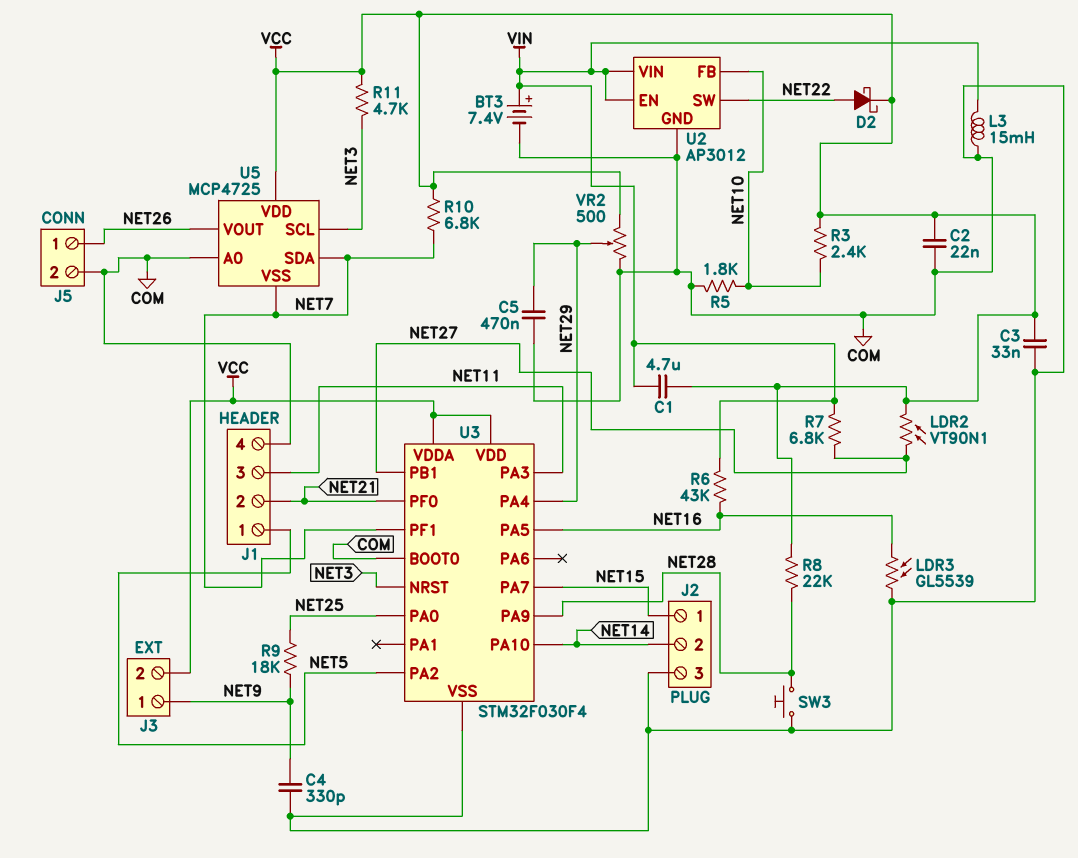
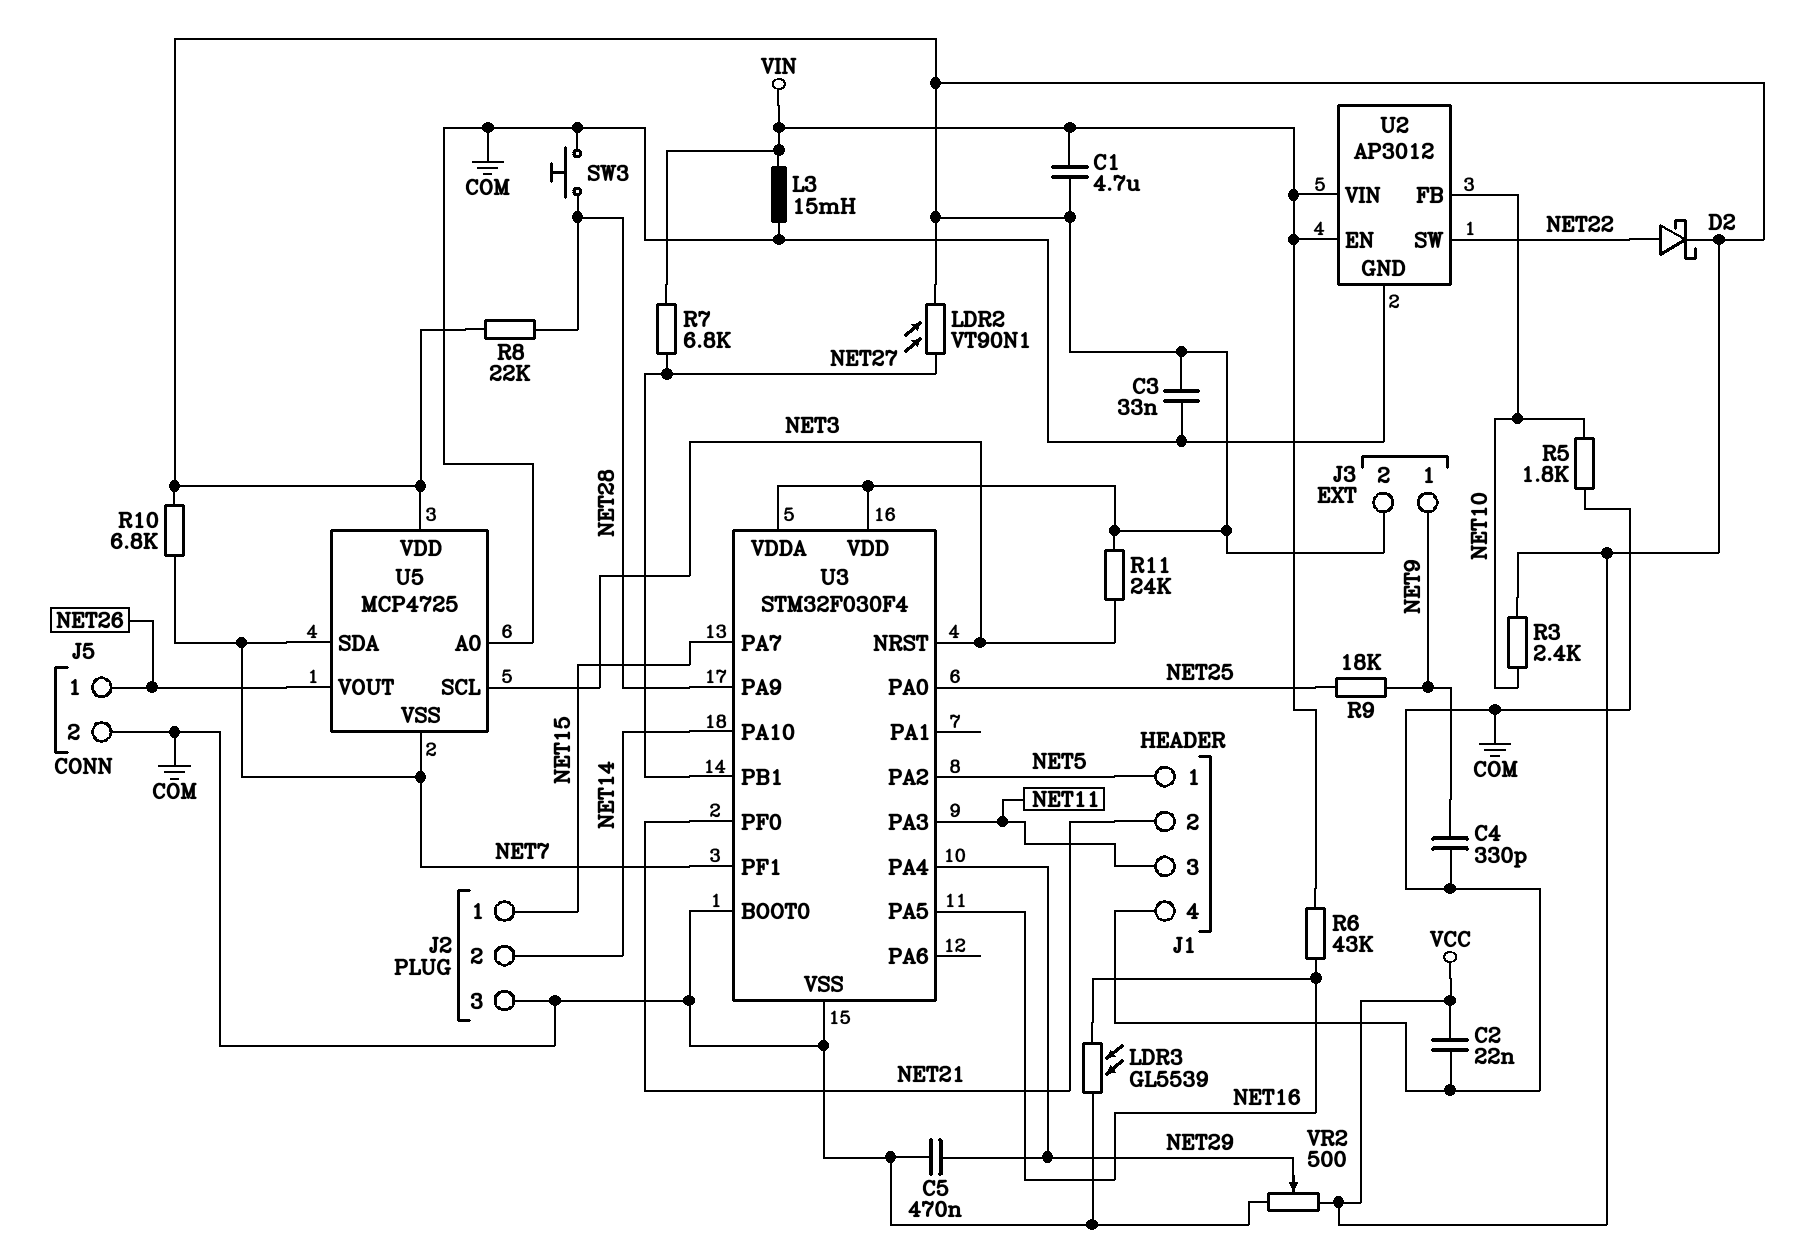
BT3: 7.4V (plus VIN, minus COM) -> none
R11: 4.7k (NET3, VCC) -> 24k (NET3, VCC)

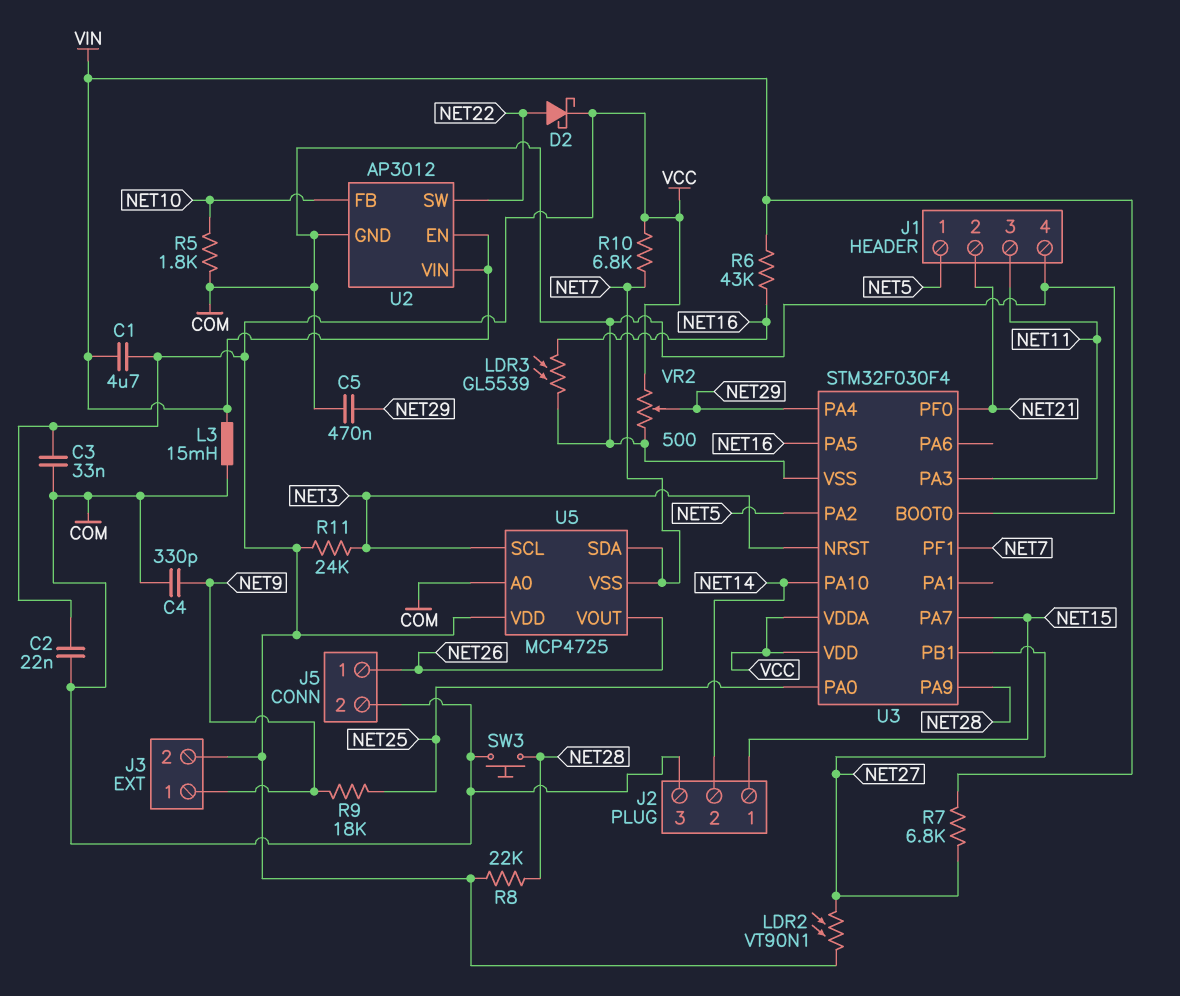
R3: 2.4k (NET10, VCC) -> none

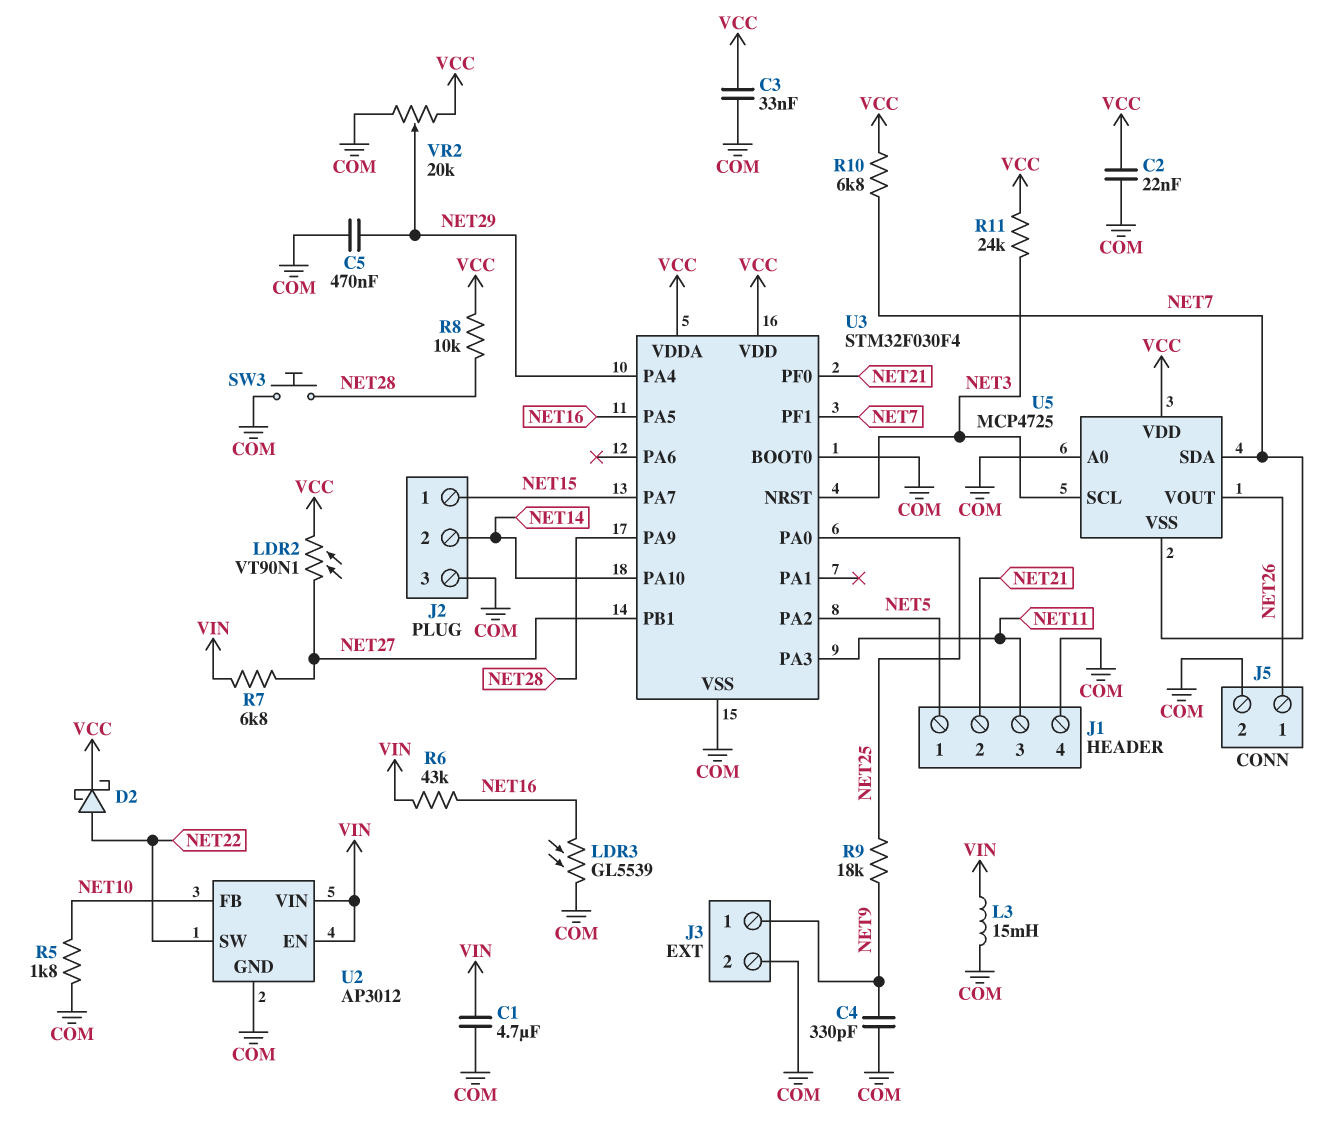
C1: 4.7uF (VCC, VIN) -> 4.7uF (COM, VIN)
J3 pin 2: VCC -> COM
R8: 22k (NET28, VCC) -> 10k (NET28, VCC)
VR2: 500 (COM, VCC, wiper NET29) -> 20k (COM, VCC, wiper NET29)

